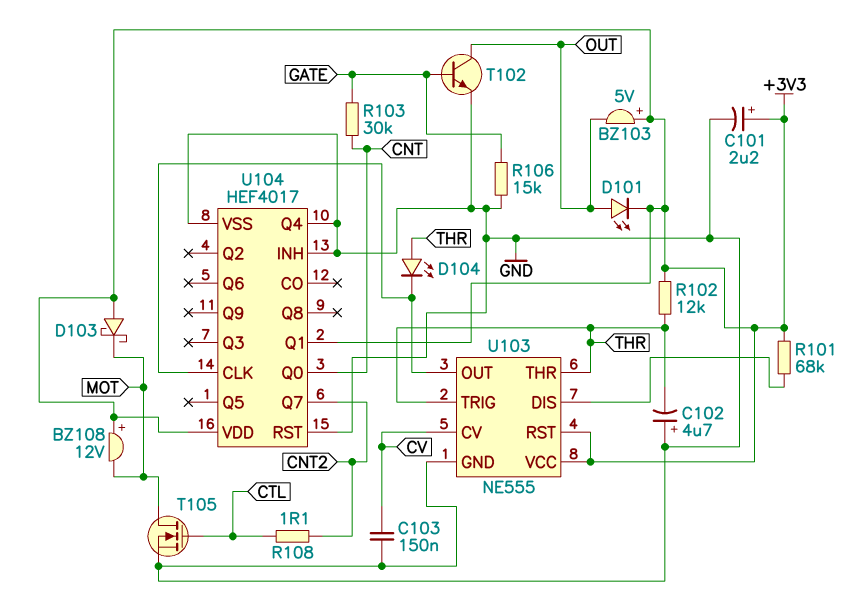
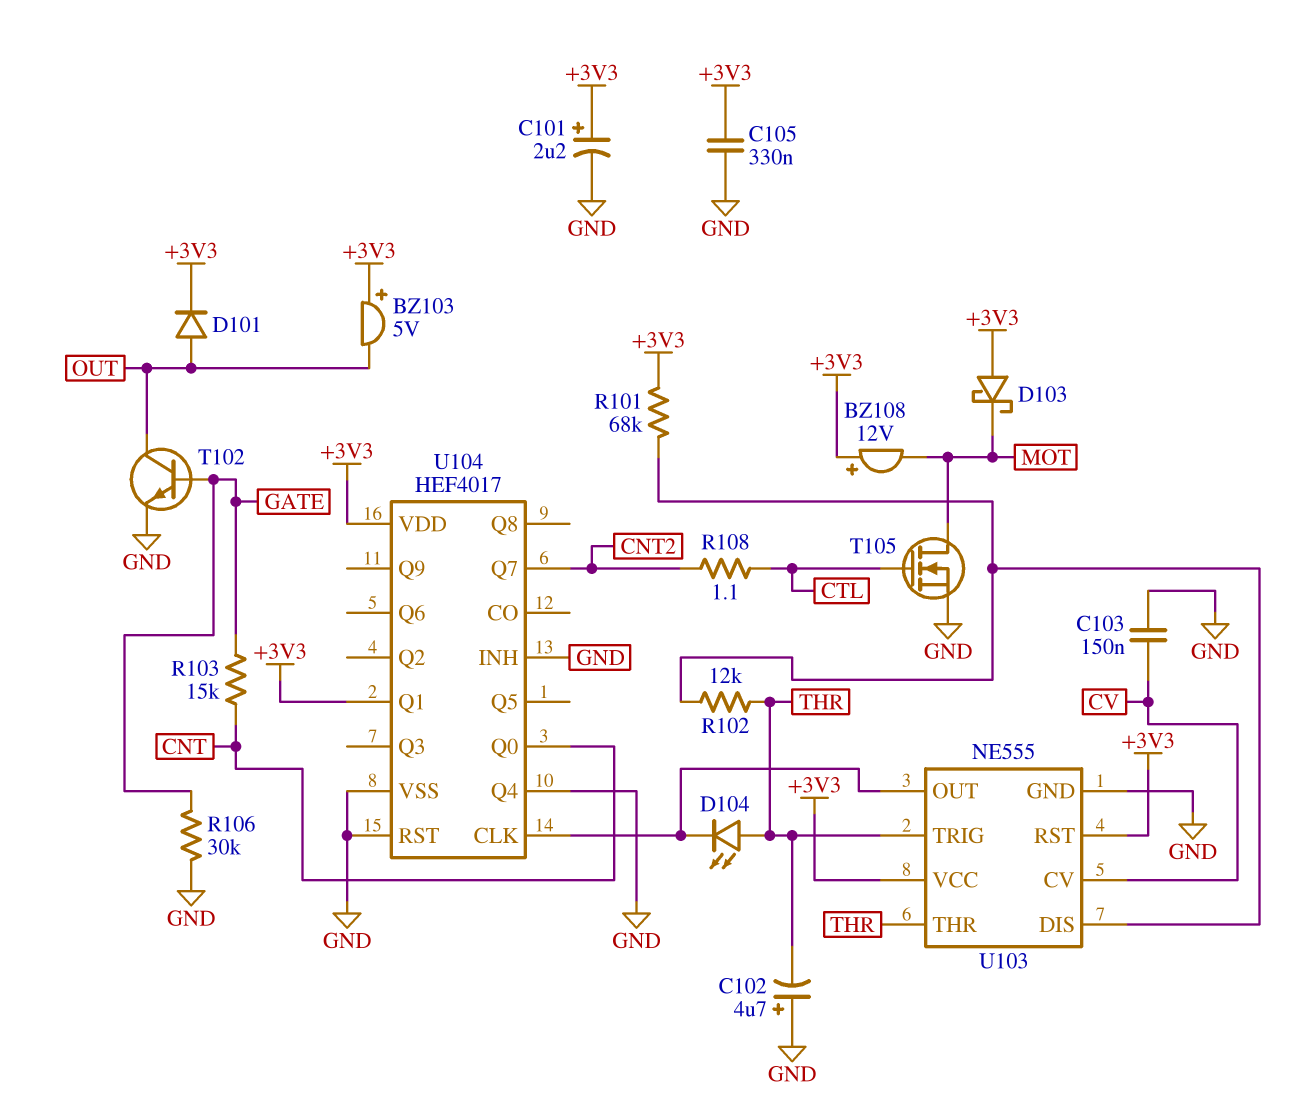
C105: none -> 330nF (+3V3, GND)
D101: LED (A OUT, K +3V3) -> diode (A OUT, K +3V3)
R102: 12k (+3V3, THR) -> 12k (THR, U103/DIS)
R103: 30k (CNT, GATE) -> 15k (CNT, GATE)
R106: 15k (GATE, GND) -> 30k (GATE, GND)

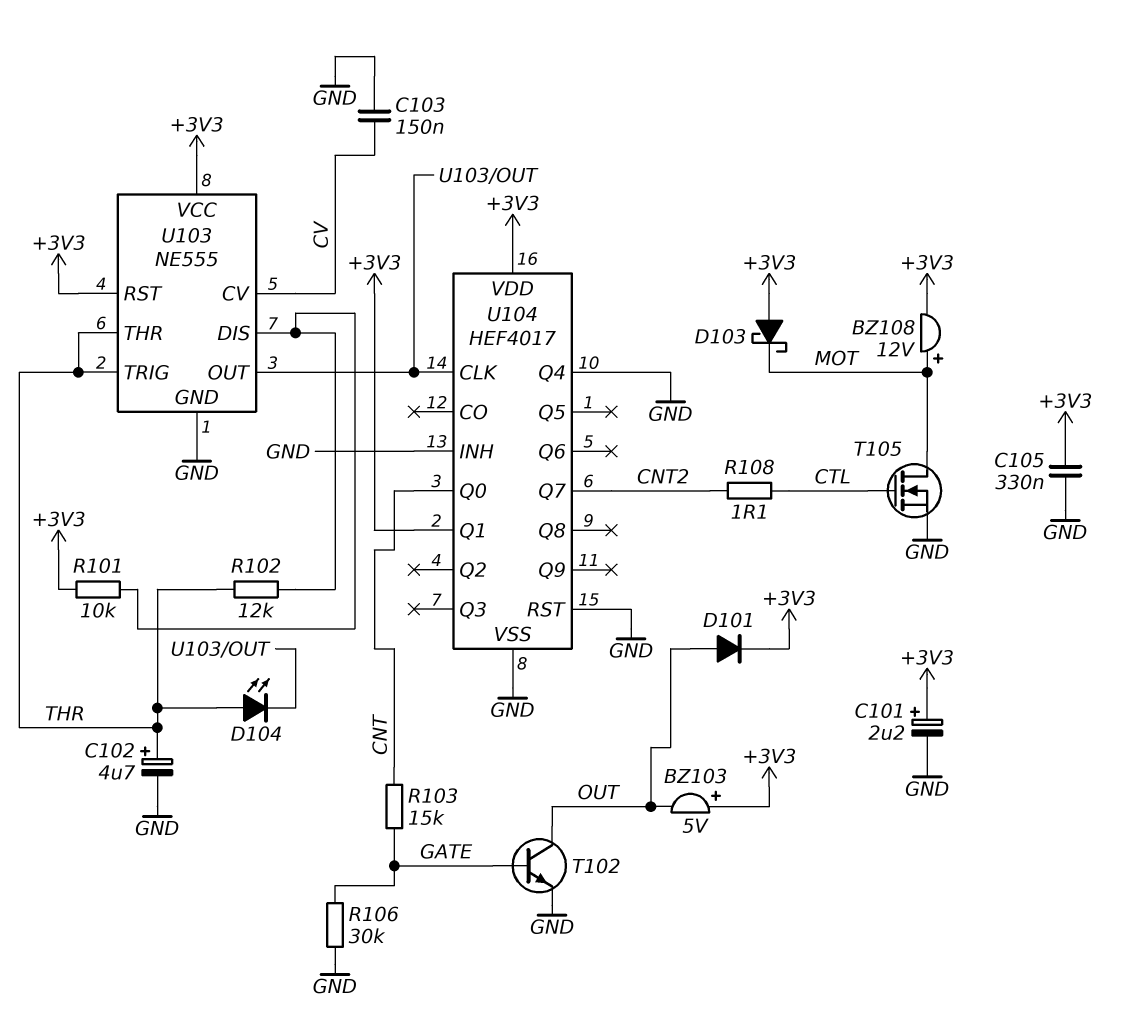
BZ108: buzzer 12V (plus +3V3, minus MOT) -> buzzer 12V (plus MOT, minus +3V3)
C102: 4.7uF (plus GND, minus THR) -> 4.7uF (plus THR, minus GND)
R101: 68k (+3V3, U103/DIS) -> 10k (+3V3, U103/DIS)

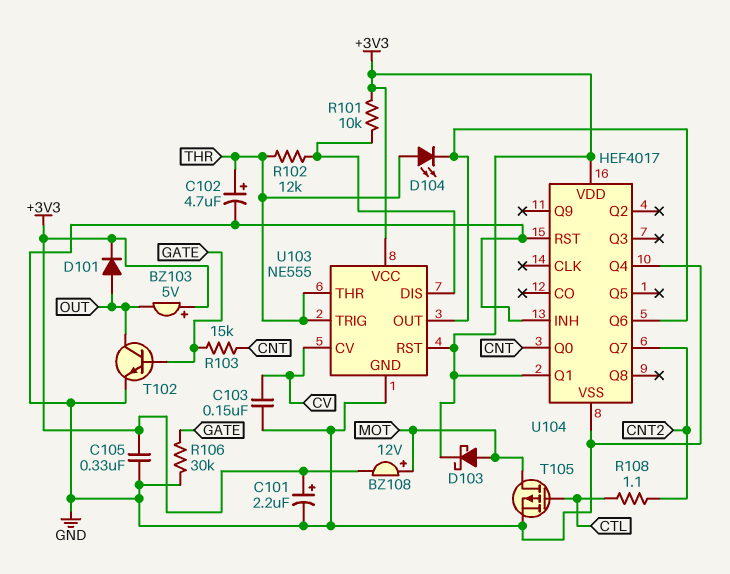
D103: schottky (A +3V3, K MOT) -> schottky (A MOT, K +3V3)
T105: NMOS (G CTL, D MOT, S GND) -> PMOS (G CTL, D MOT, S GND)
U104 pin CLK: U103/OUT -> none
U104 pin Q6: none -> U103/OUT

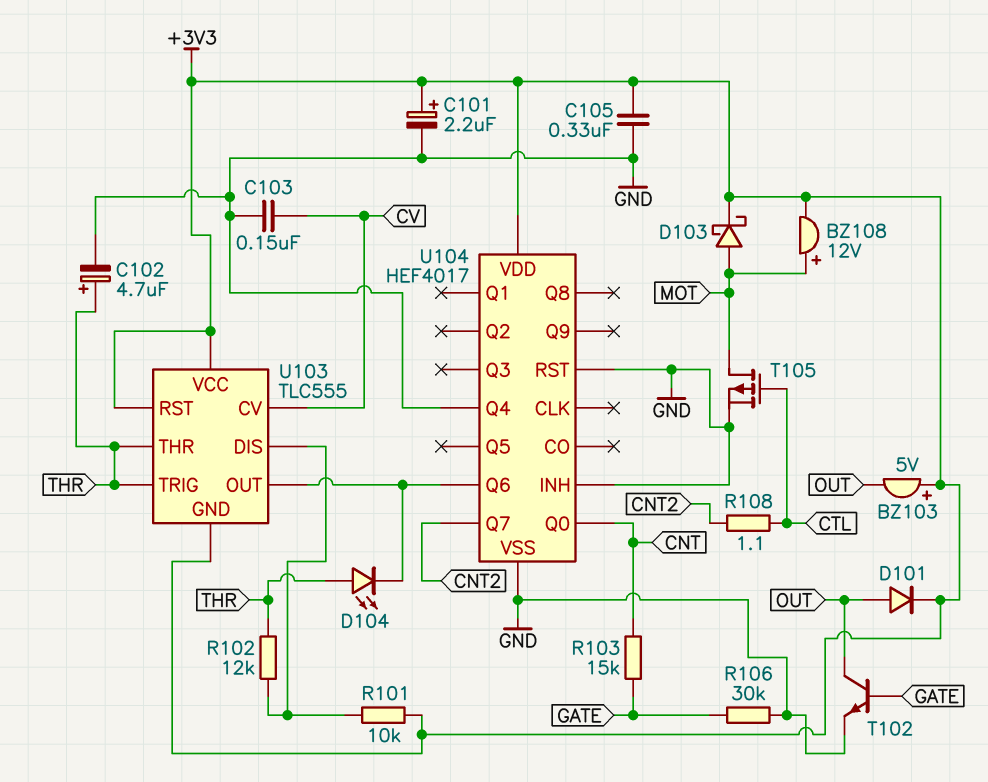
U103: NE555 -> TLC555
U103 pin GND: GND -> +3V3
U104 pin Q1: +3V3 -> none

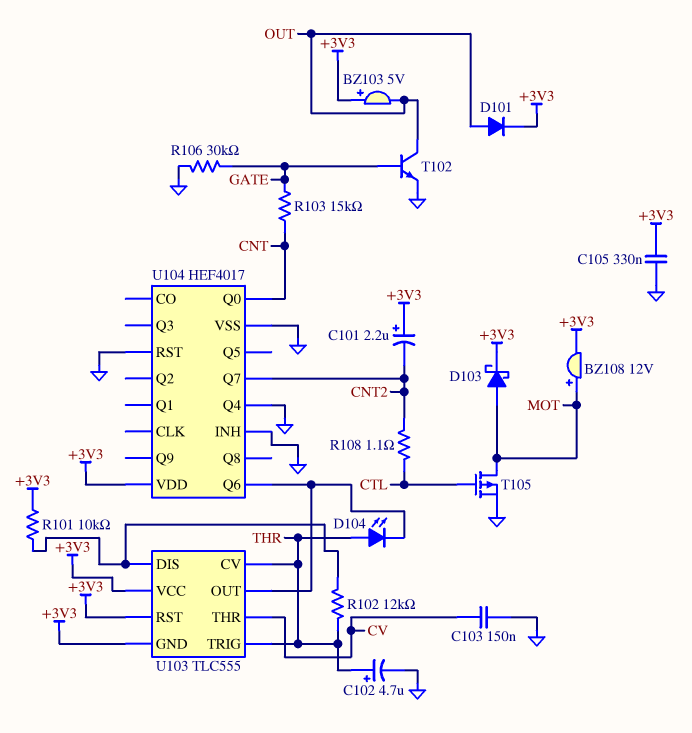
C101: 2.2uF (plus +3V3, minus GND) -> 2.2uF (plus +3V3, minus CNT2)
U103 pin CV: CV -> THR
U103 pin THR: THR -> CV

